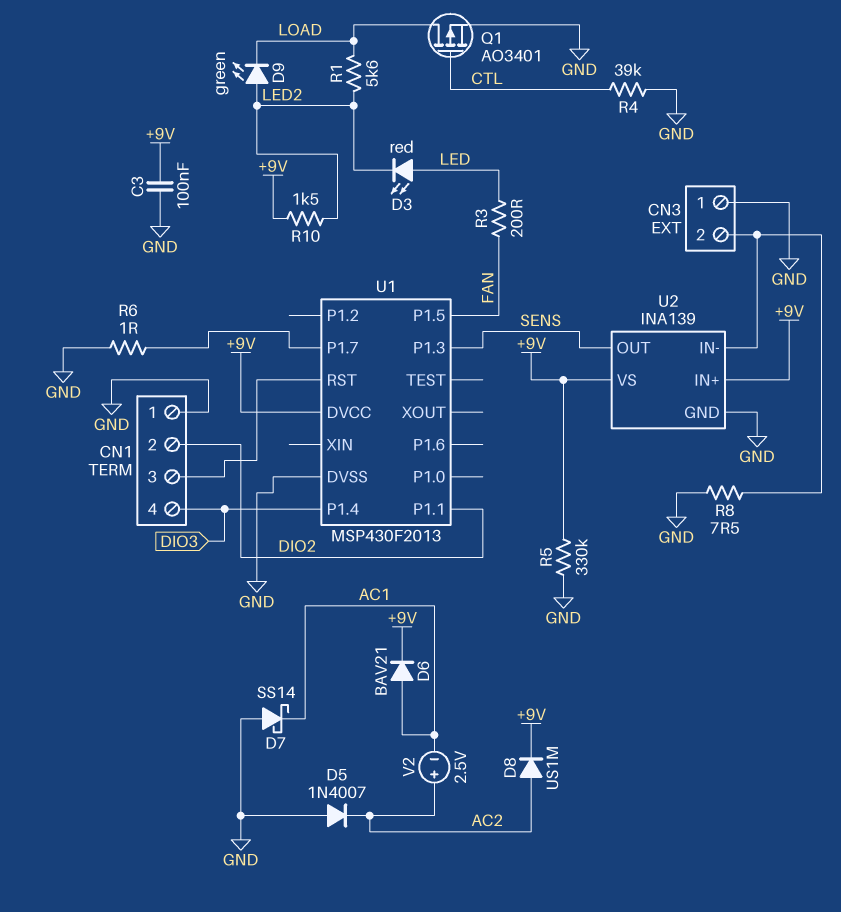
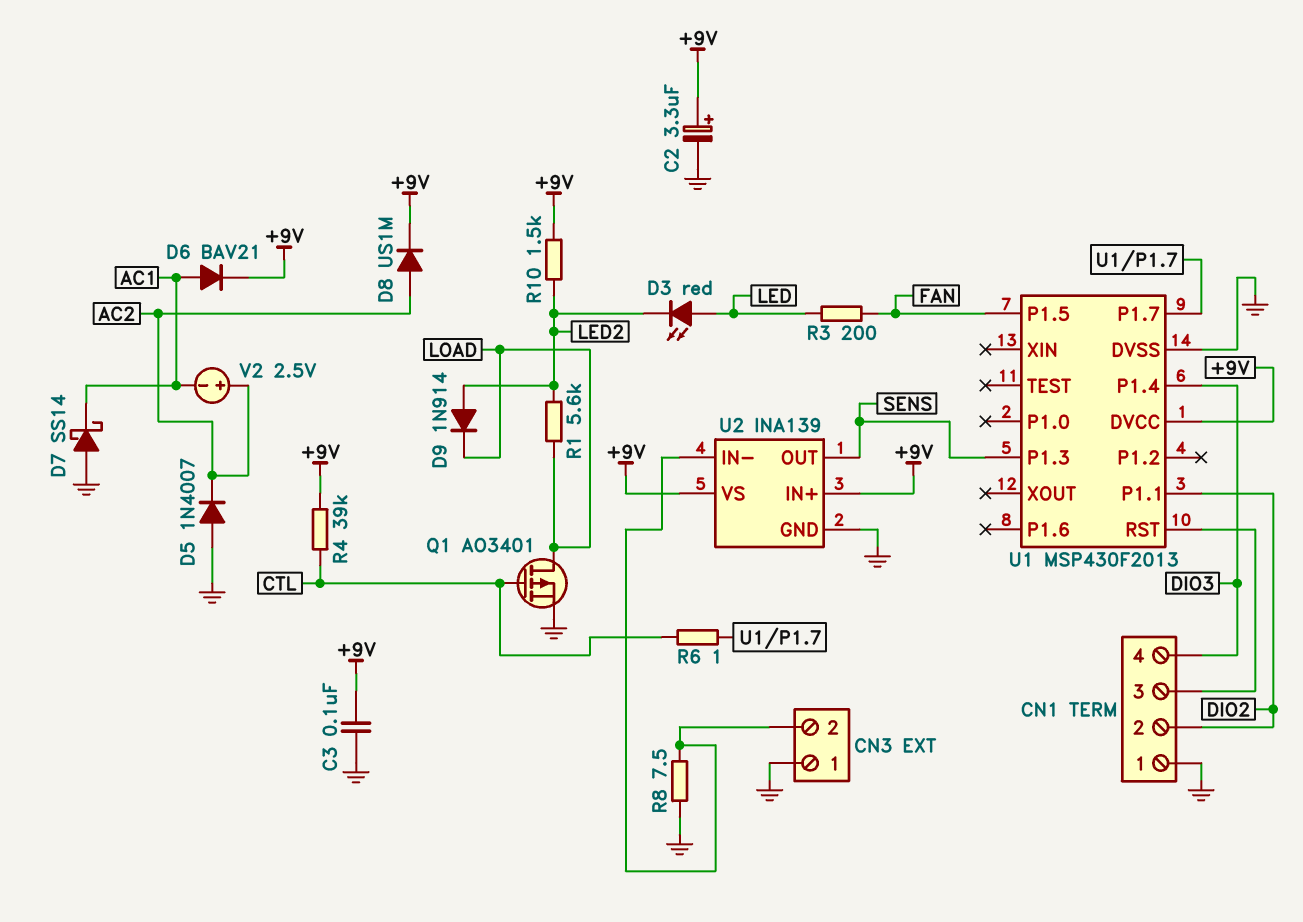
C2: none -> 3.3uF (plus +9V, minus GND)
D9: LED green (A LED2, K LOAD) -> diode 1N914 (A LED2, K LOAD)
R4: 39k (CTL, GND) -> 39k (+9V, CTL)
R5: 330k (+9V, GND) -> none
R6: 1 (GND, U1/P1.7) -> 1 (CTL, U1/P1.7)

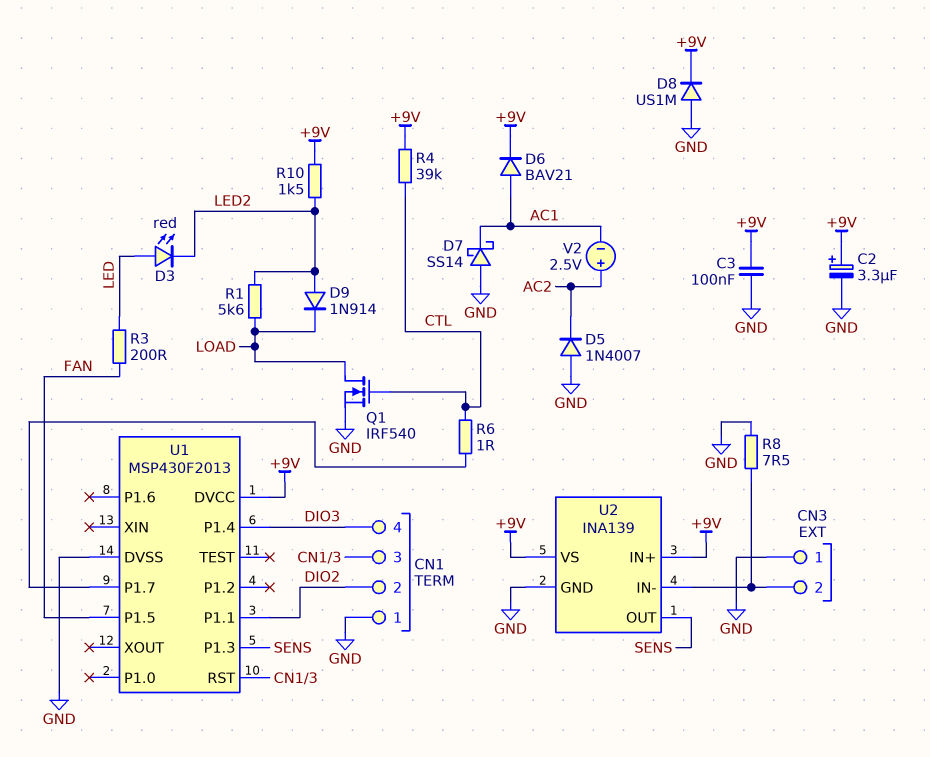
D8: diode US1M (A AC2, K +9V) -> diode US1M (A GND, K +9V)
Q1: PMOS AO3401 (G CTL, D LOAD, S GND) -> NMOS IRF540 (G CTL, D LOAD, S GND)

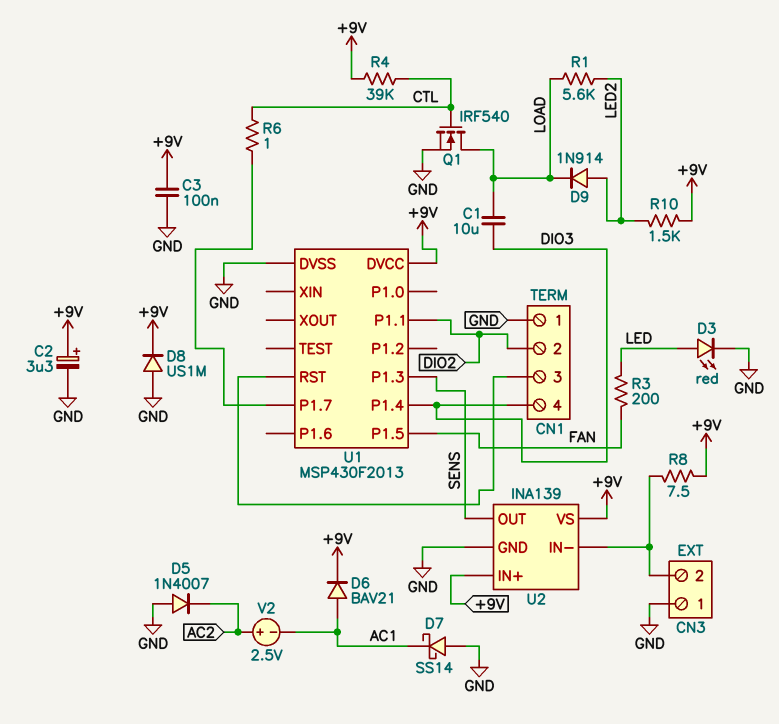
C1: none -> 10uF (DIO3, LOAD)
D3: LED red (A LED, K LED2) -> LED red (A LED, K GND)
R8: 7.5 (CN3/2, GND) -> 7.5 (+9V, CN3/2)

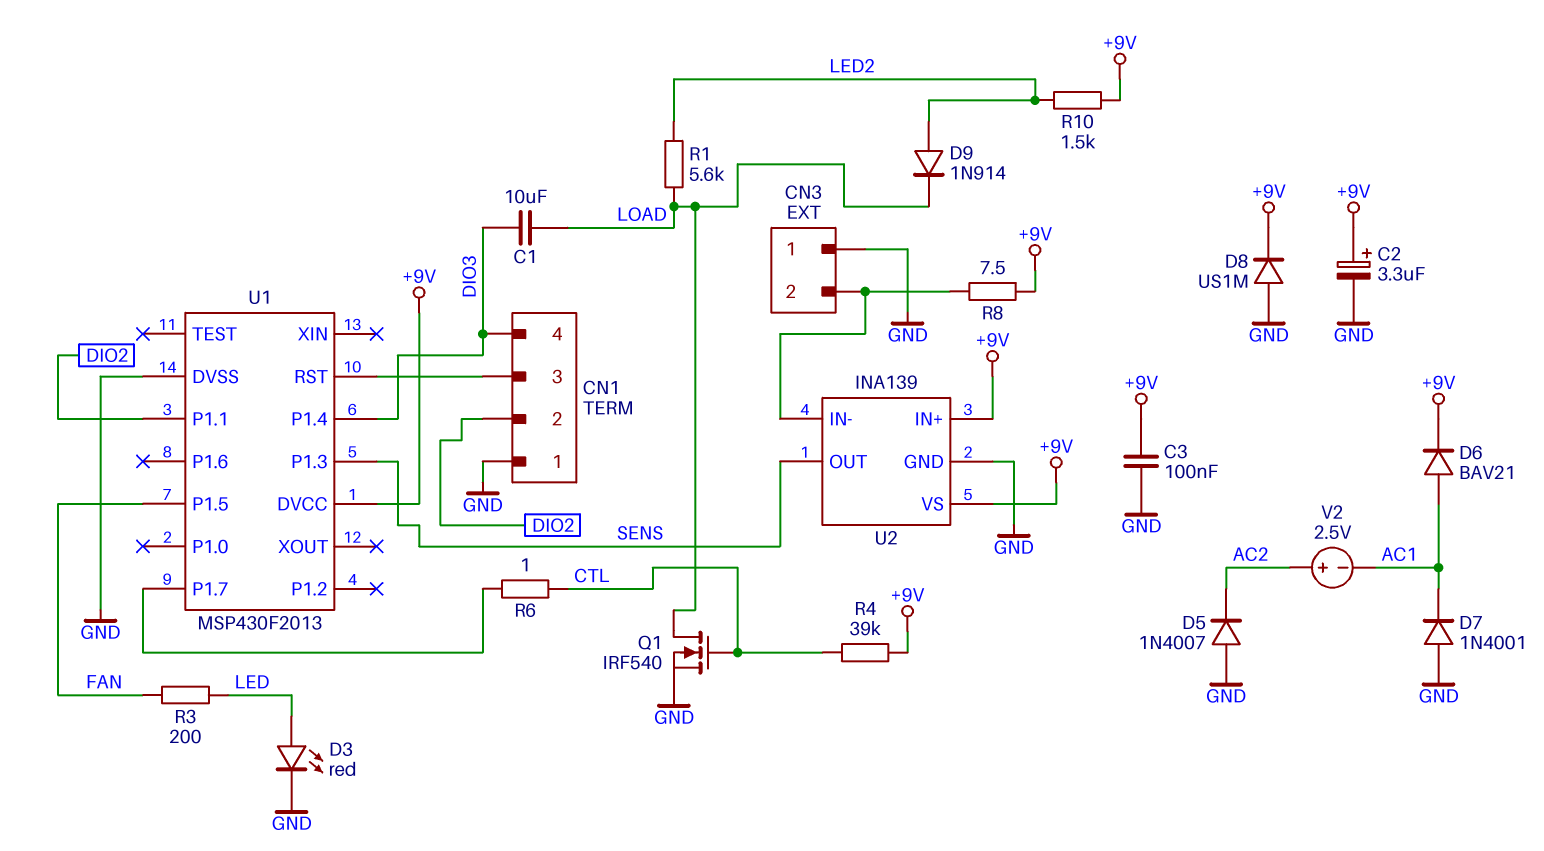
D7: schottky SS14 (A GND, K AC1) -> diode 1N4001 (A GND, K AC1)

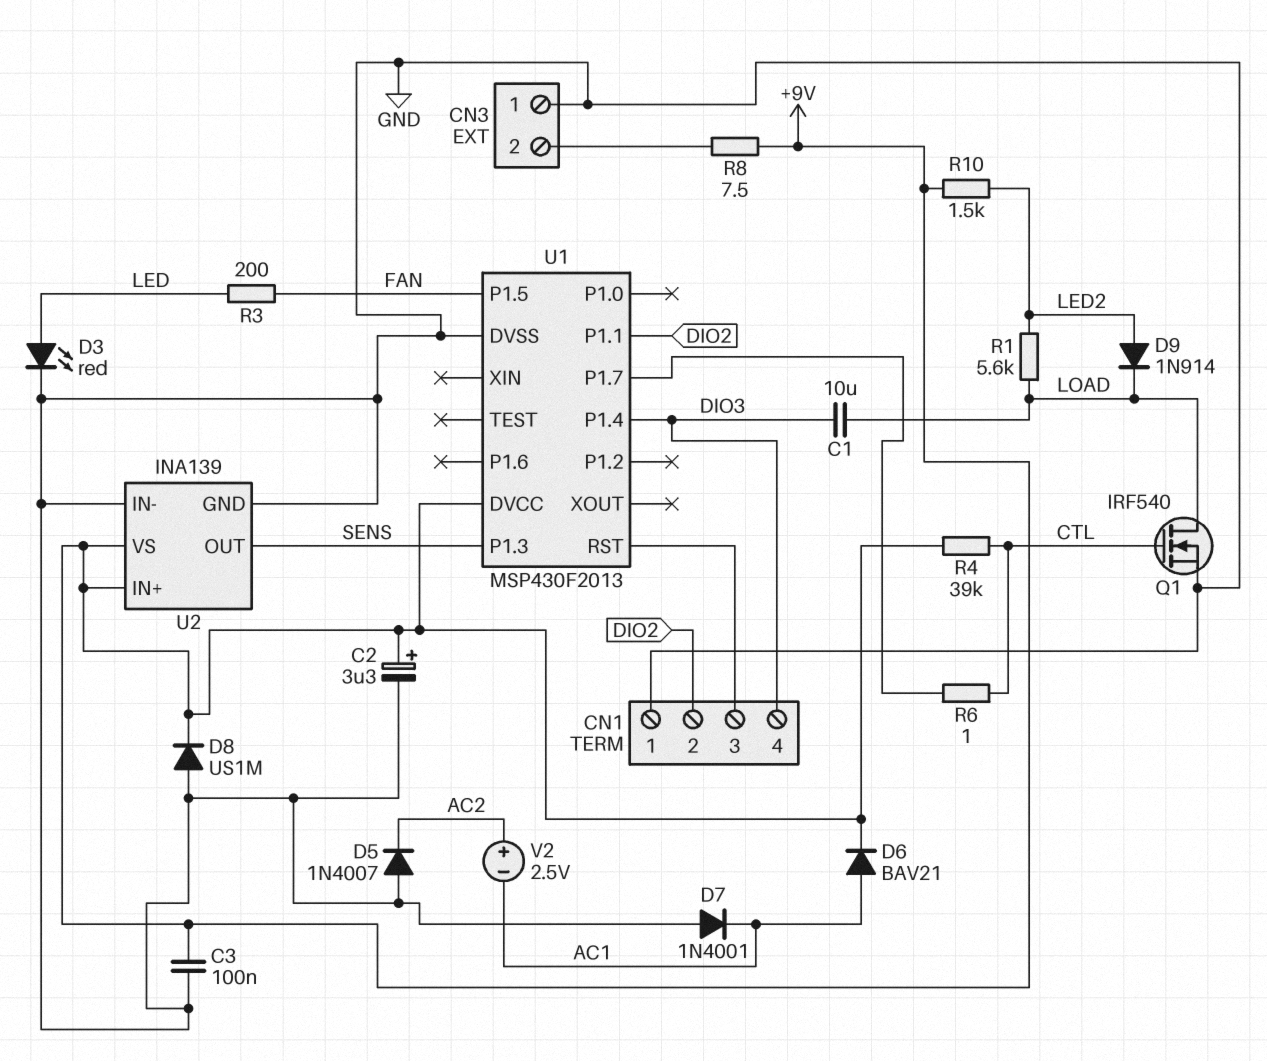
U2 pin IN-: CN3/2 -> GND

